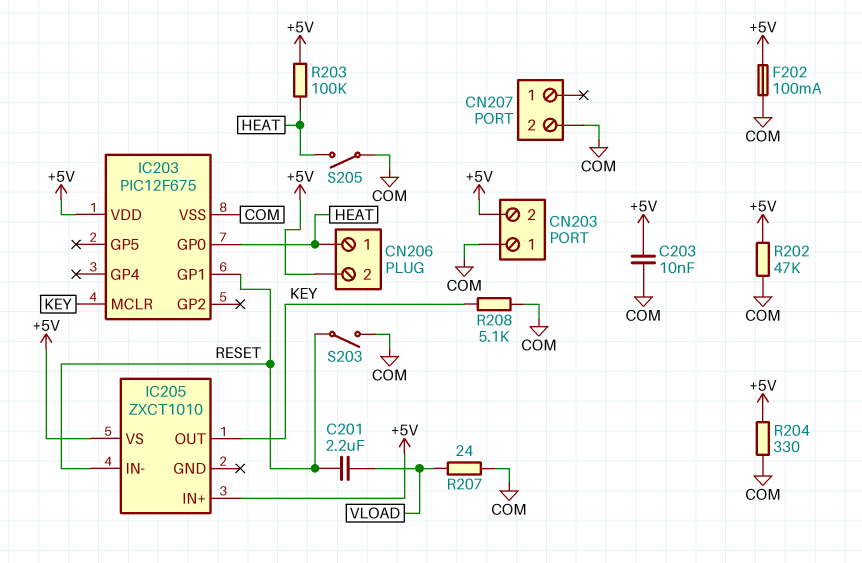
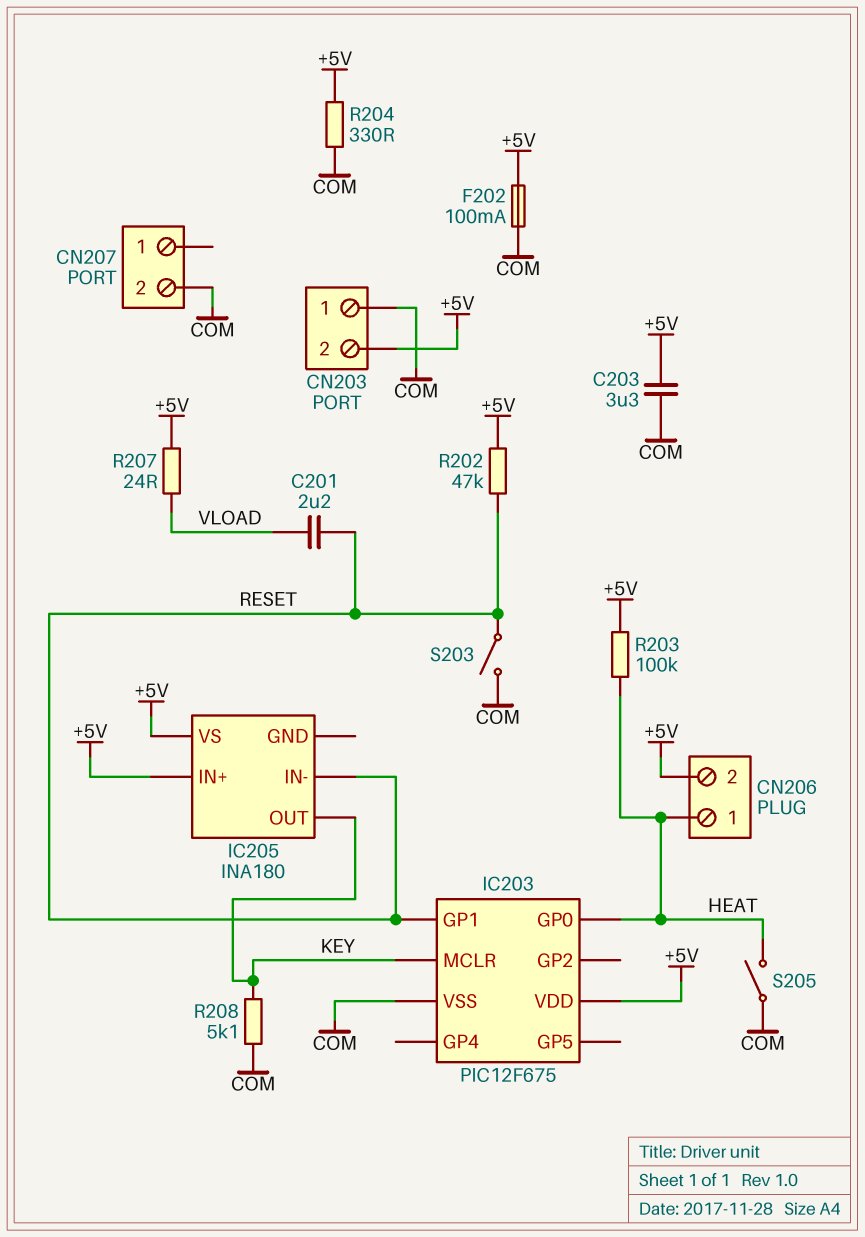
C203: 10nF (+5V, COM) -> 3.3uF (+5V, COM)
IC205: ZXCT1010 -> INA180
R202: 47k (+5V, COM) -> 47k (+5V, RESET)
R207: 24 (COM, VLOAD) -> 24 (+5V, VLOAD)

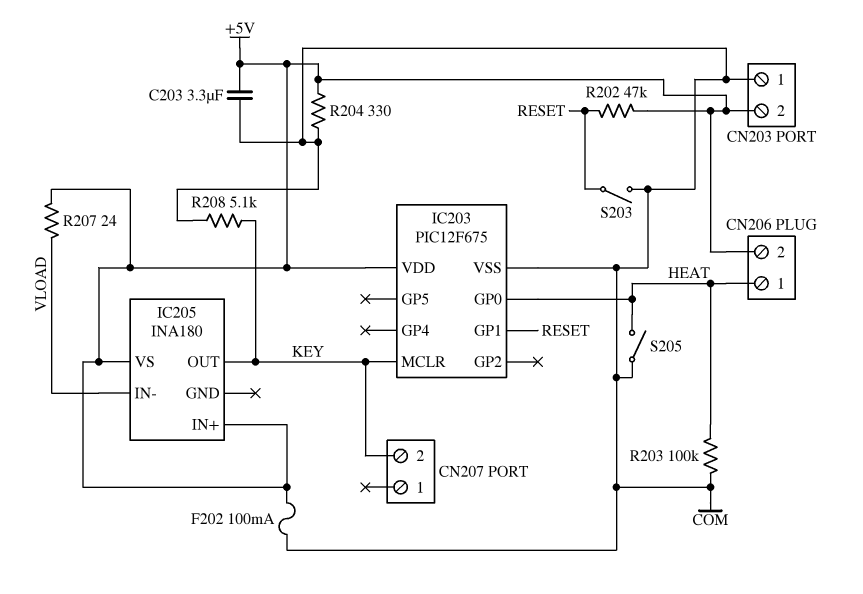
C201: 2.2uF (RESET, VLOAD) -> none
CN207 pin 2: COM -> KEY
IC205 pin IN-: RESET -> VLOAD
R203: 100k (+5V, HEAT) -> 100k (COM, HEAT)

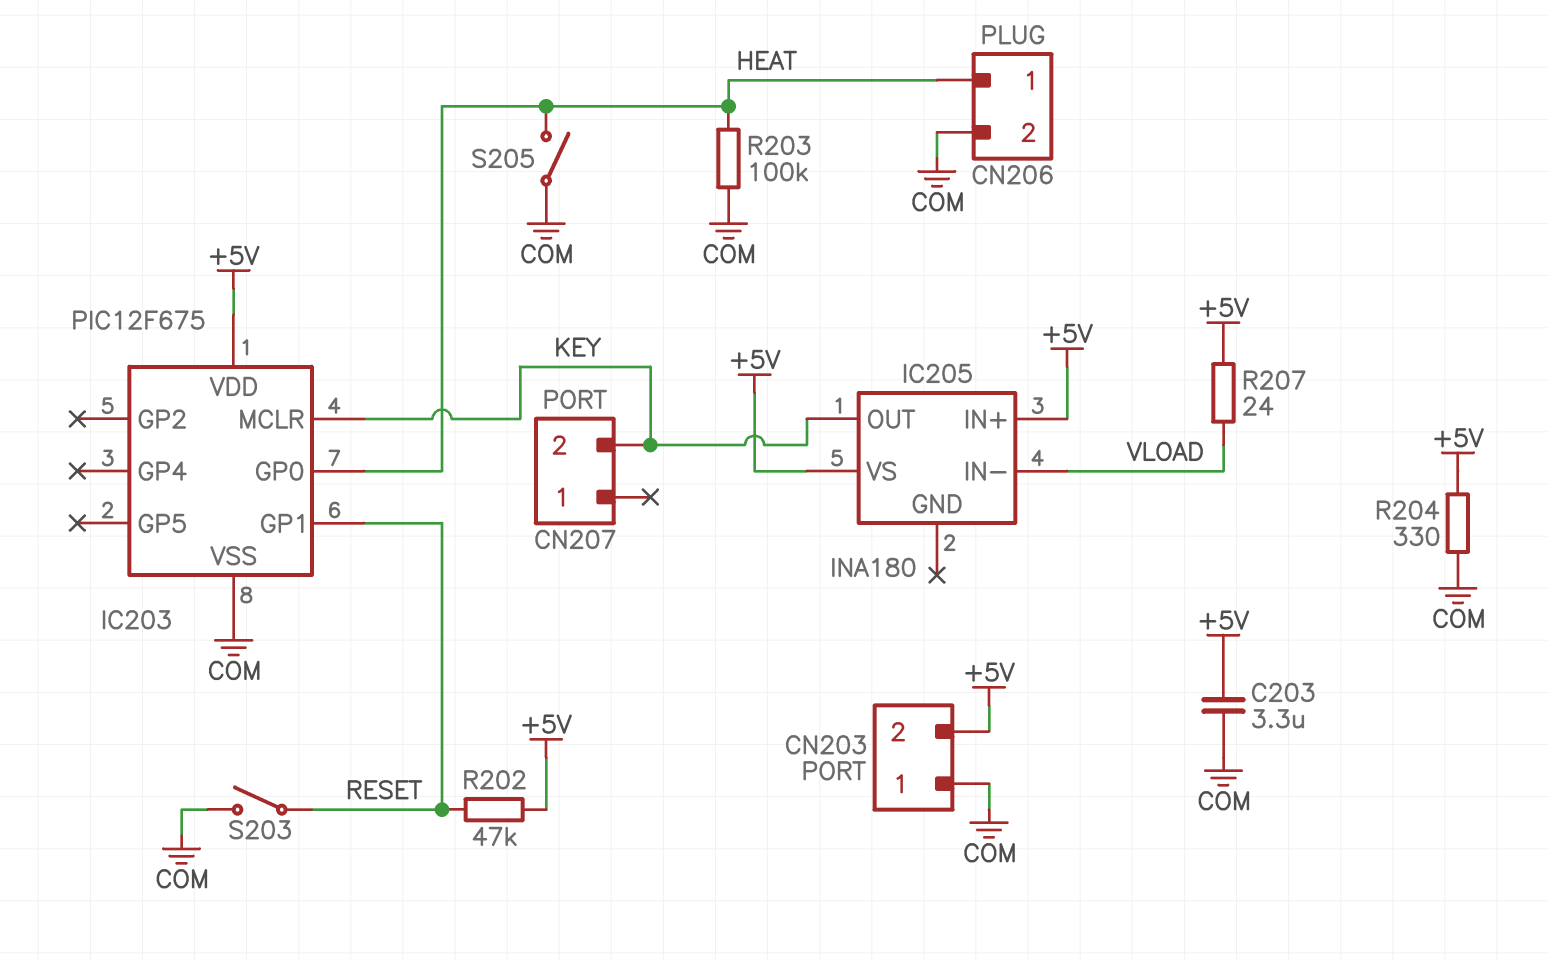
CN206 pin 2: +5V -> COM
F202: 100mA (+5V, COM) -> none
R208: 5.1k (COM, KEY) -> none

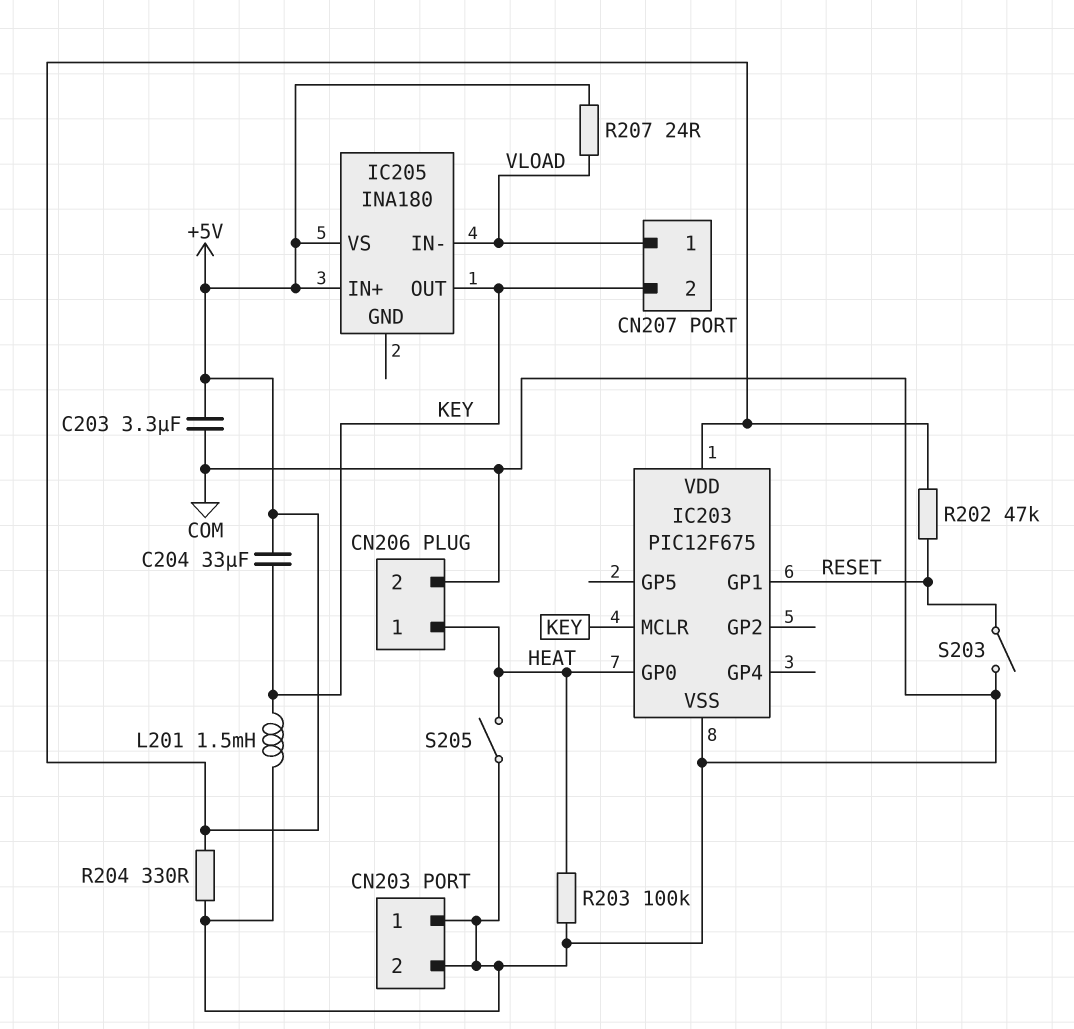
C204: none -> 33uF (+5V, KEY)
CN203 pin 2: +5V -> COM
CN207 pin 1: none -> VLOAD
L201: none -> 1.5mH (COM, KEY)

